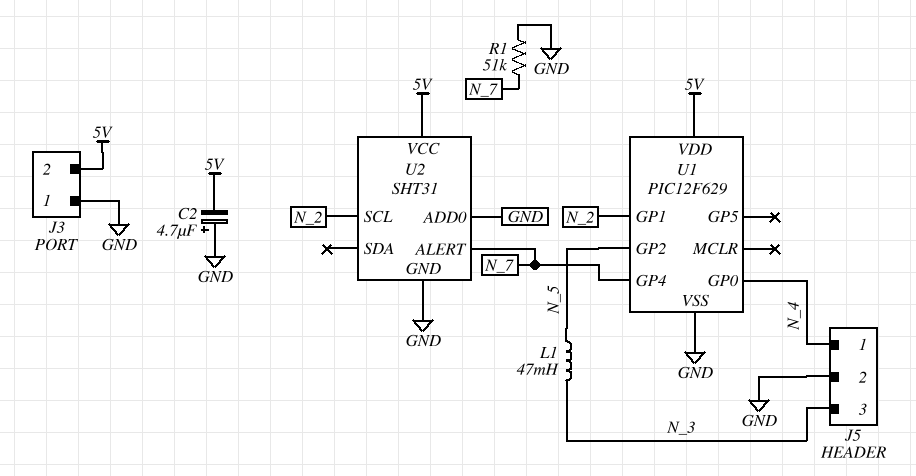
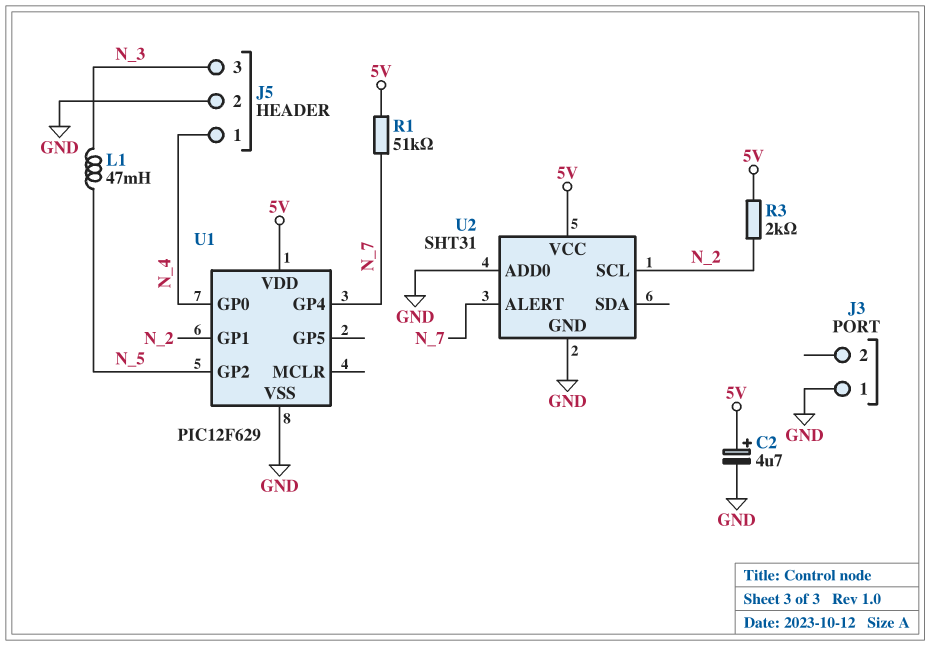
C2: 4.7uF (plus GND, minus 5V) -> 4.7uF (plus 5V, minus GND)
J3 pin 2: 5V -> none
R1: 51k (GND, N_7) -> 51k (5V, N_7)
R3: none -> 2k (5V, N_2)

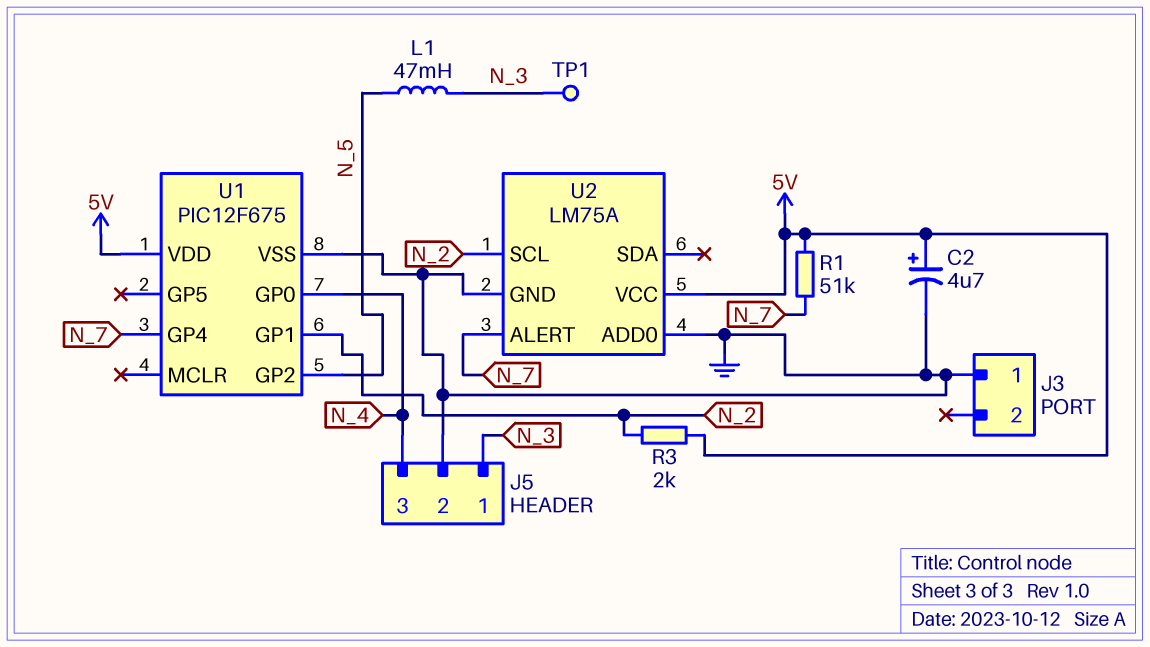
J5 pin 1: N_4 -> N_3
J5 pin 3: N_3 -> N_4
TP1: none -> test point (N_3)
U1: PIC12F629 -> PIC12F675
U2: SHT31 -> LM75A

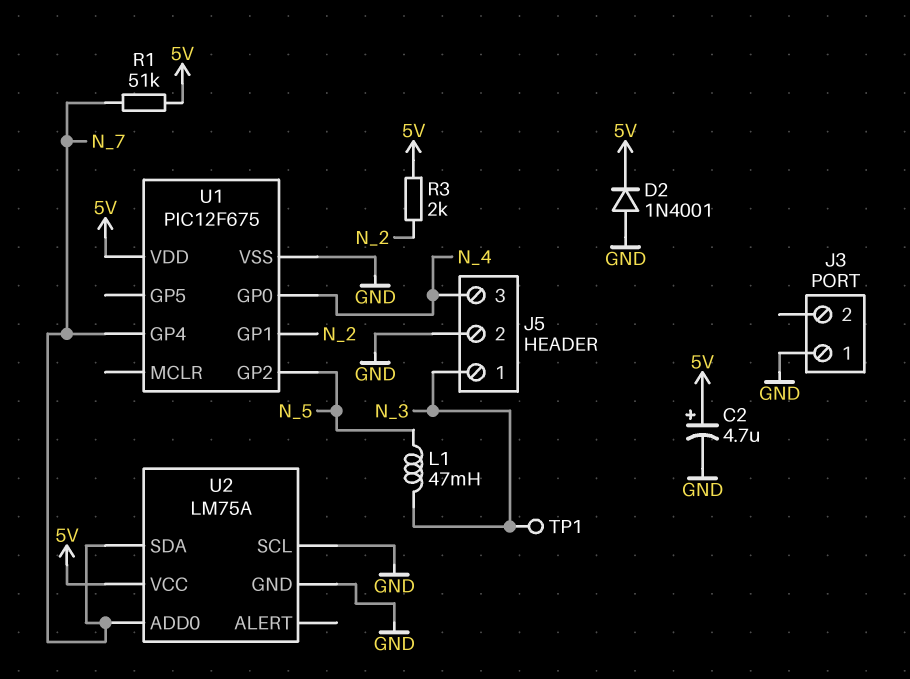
D2: none -> diode 1N4001 (A GND, K 5V)
U2 pin ADD0: GND -> N_7
U2 pin ALERT: N_7 -> none
U2 pin SCL: N_2 -> GND
U2 pin SDA: none -> N_7

